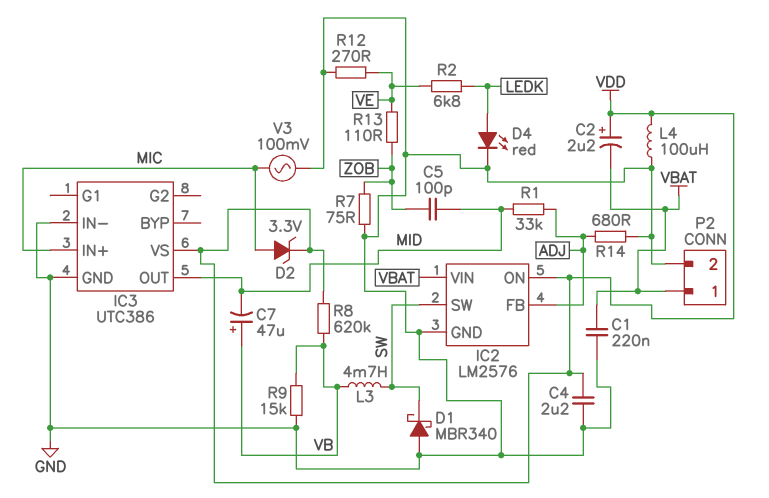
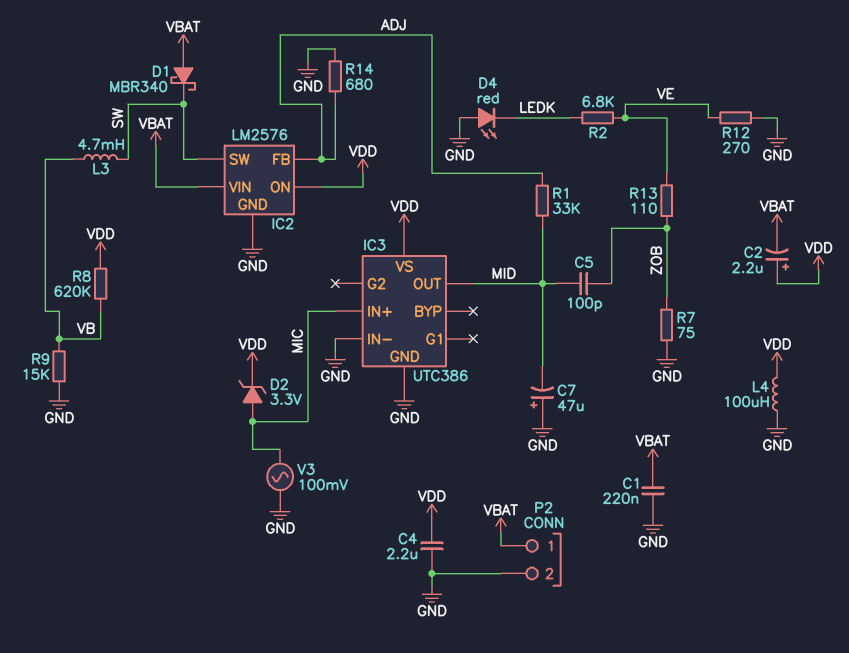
C7: 47uF (plus VB, minus MID) -> 47uF (plus GND, minus MID)
D1: schottky MBR340 (A GND, K SW) -> schottky MBR340 (A VBAT, K SW)
D4: LED red (A LEDK, K GND) -> LED red (A GND, K LEDK)

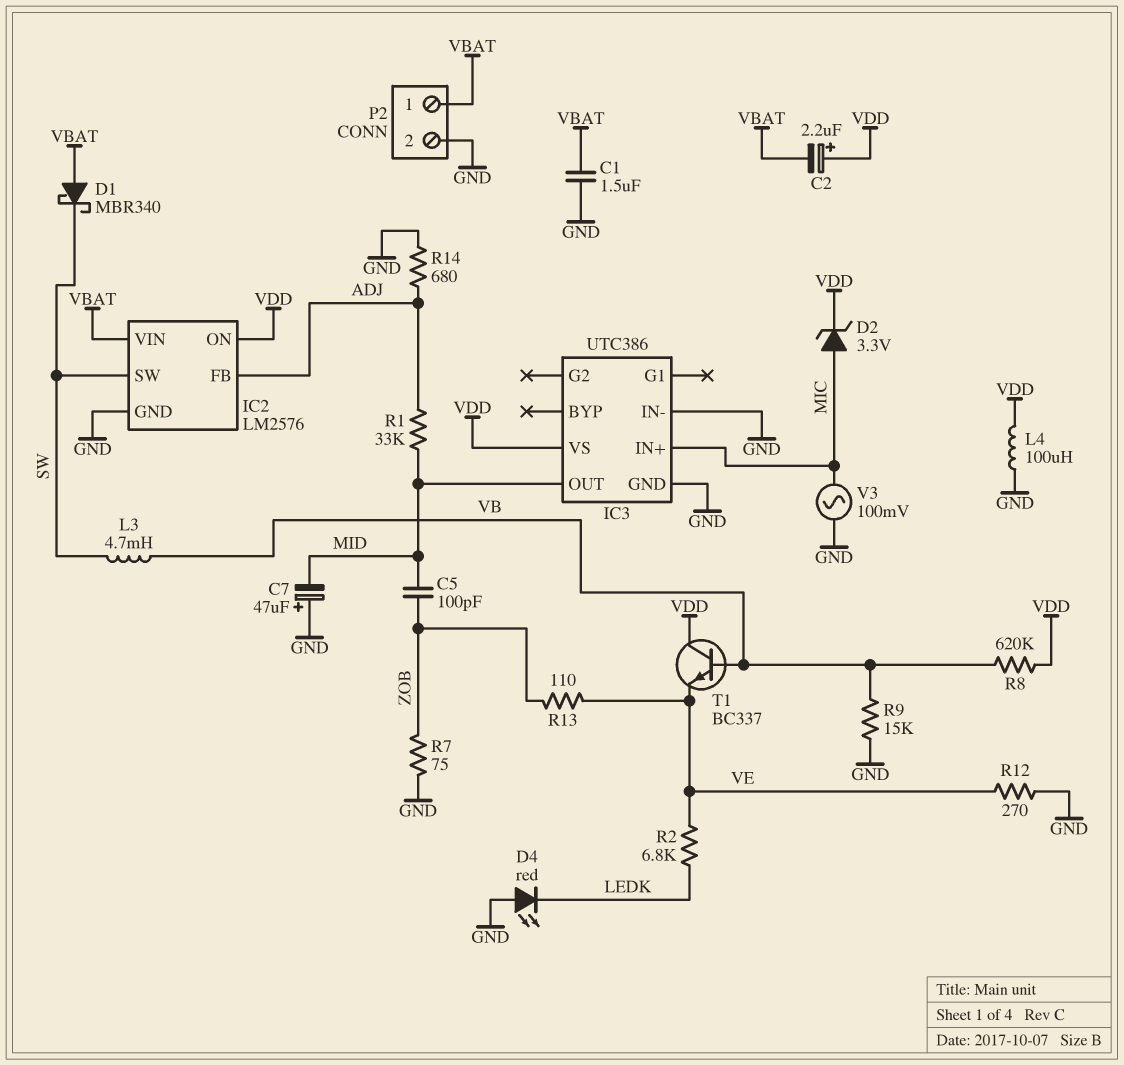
C1: 220nF (GND, VBAT) -> 1.5uF (GND, VBAT)
C4: 2.2uF (GND, VDD) -> none
T1: none -> NPN BC337 (B VB, C VDD, E VE)

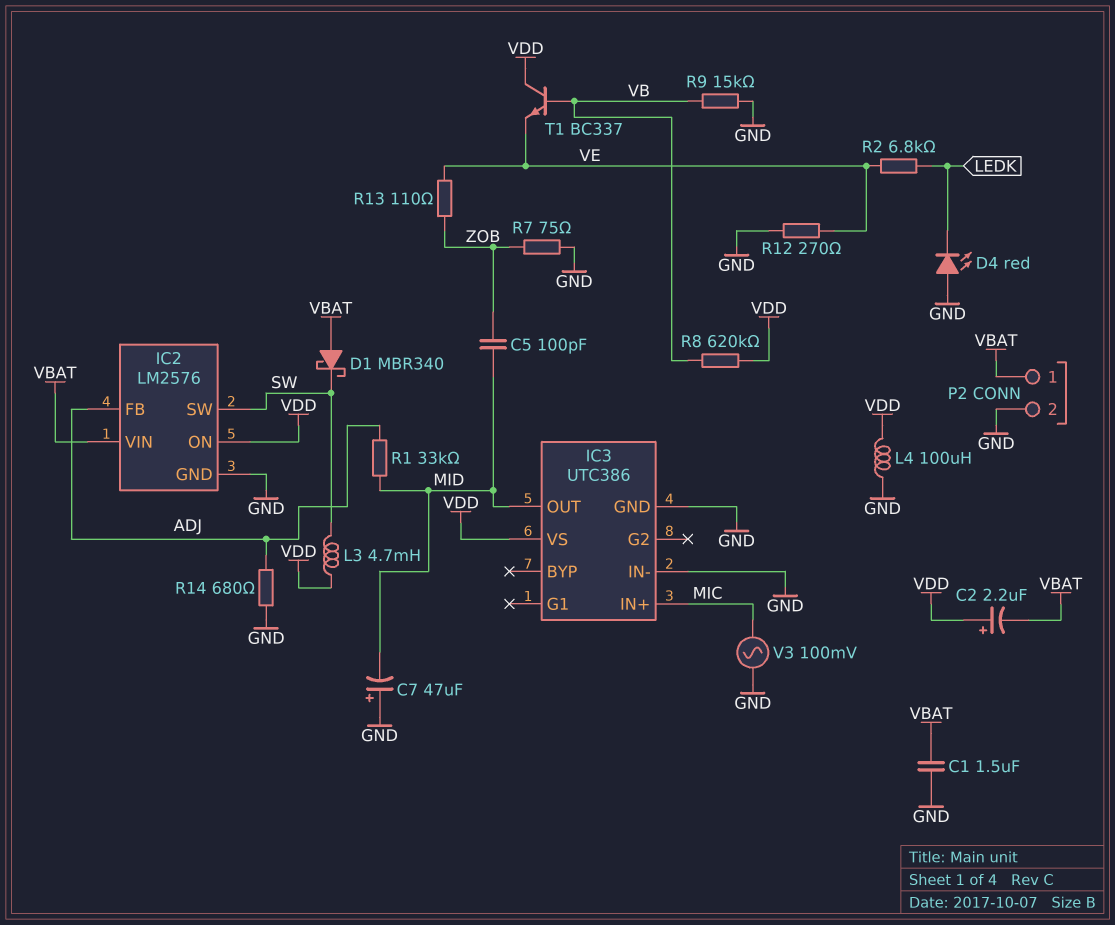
D2: zener 3.3V (A MIC, K VDD) -> none
L3: 4.7mH (SW, VB) -> 4.7mH (SW, VDD)

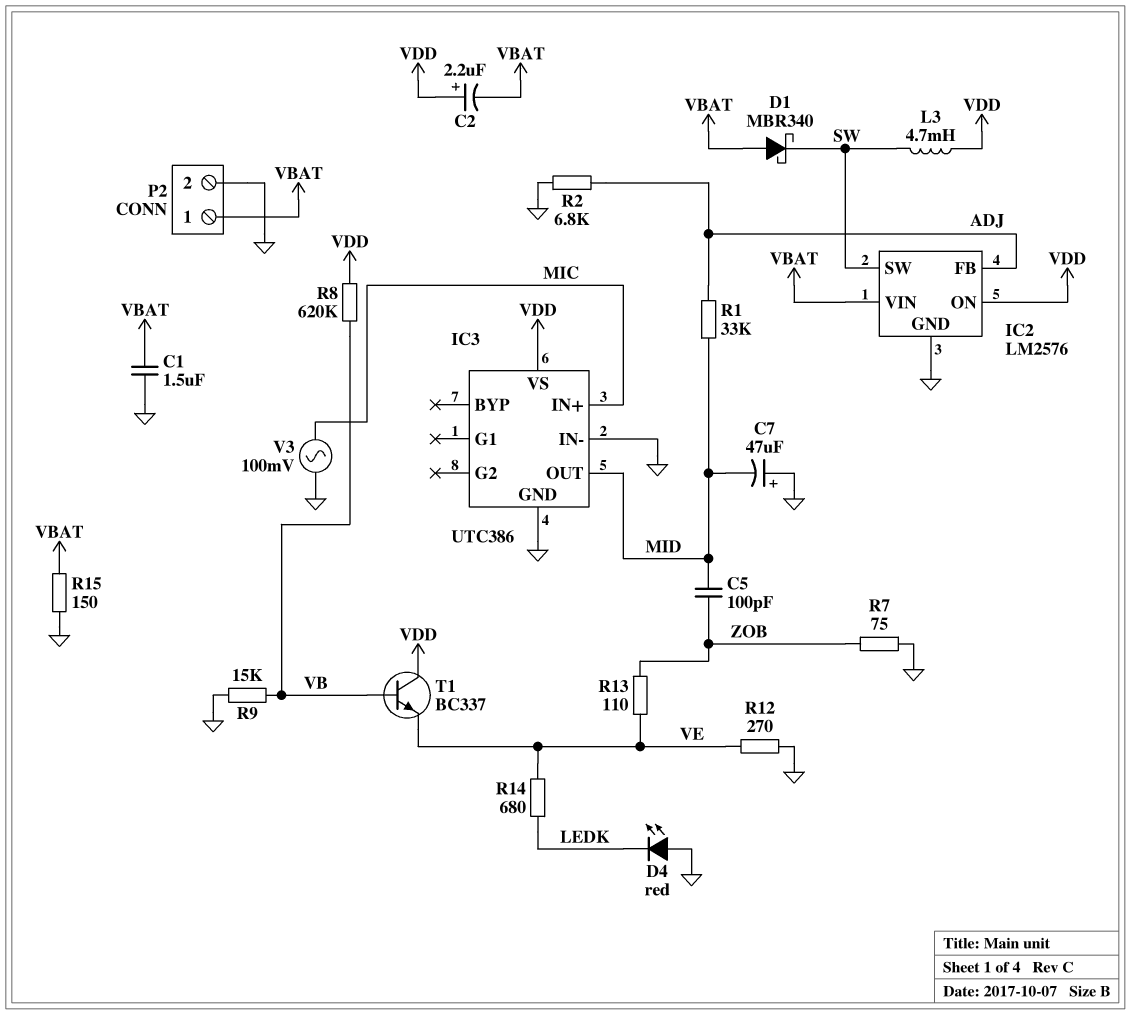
L4: 100uH (GND, VDD) -> none
R2: 6.8k (LEDK, VE) -> 6.8k (ADJ, GND)
R14: 680 (ADJ, GND) -> 680 (LEDK, VE)
R15: none -> 150 (GND, VBAT)

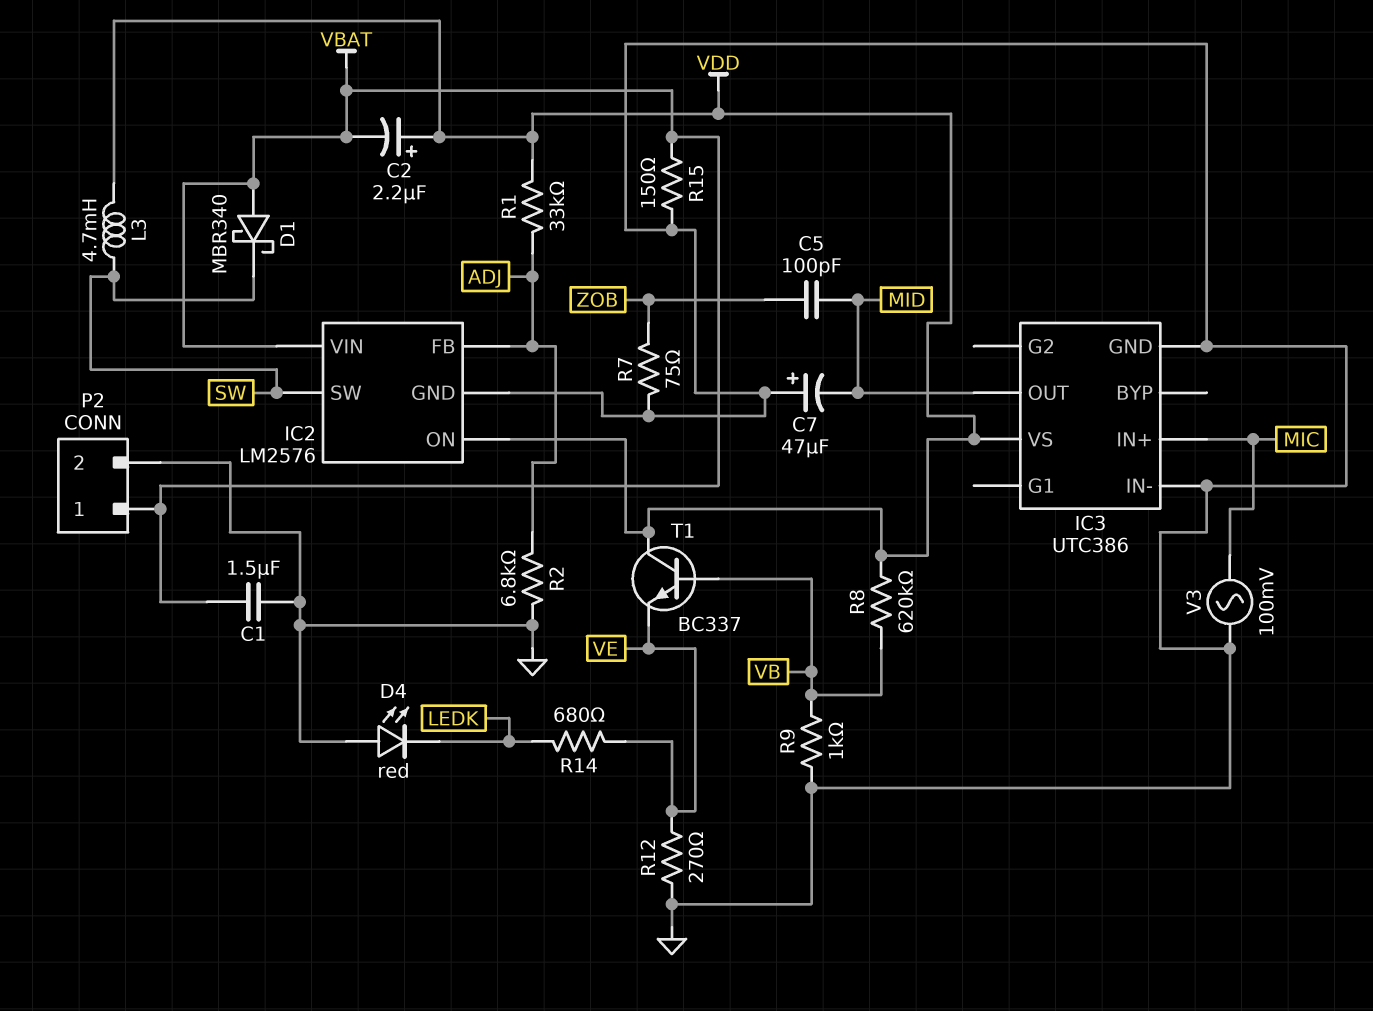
R1: 33k (ADJ, MID) -> 33k (ADJ, VDD)
R9: 15k (GND, VB) -> 1k (GND, VB)
R13: 110 (VE, ZOB) -> none

